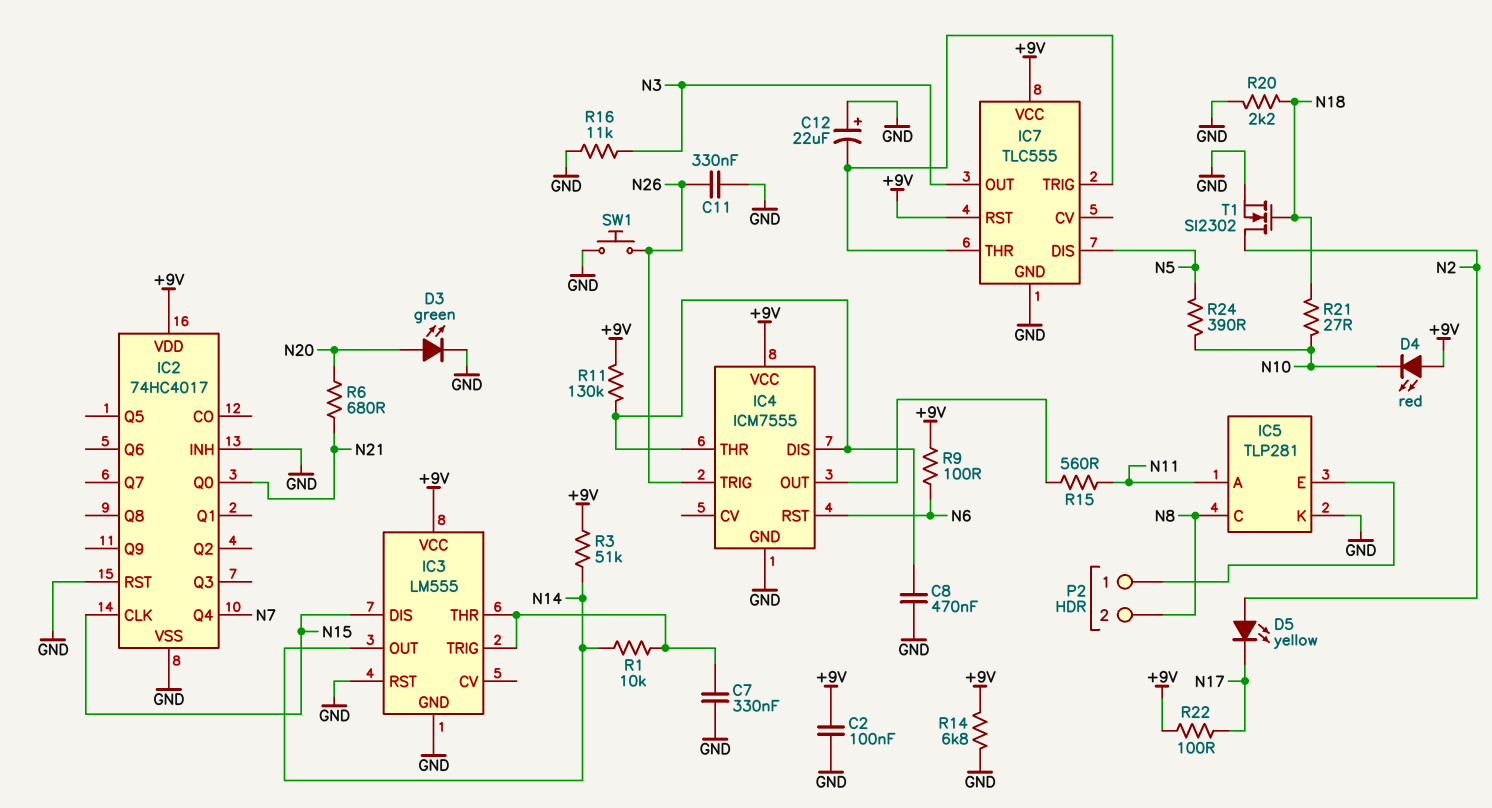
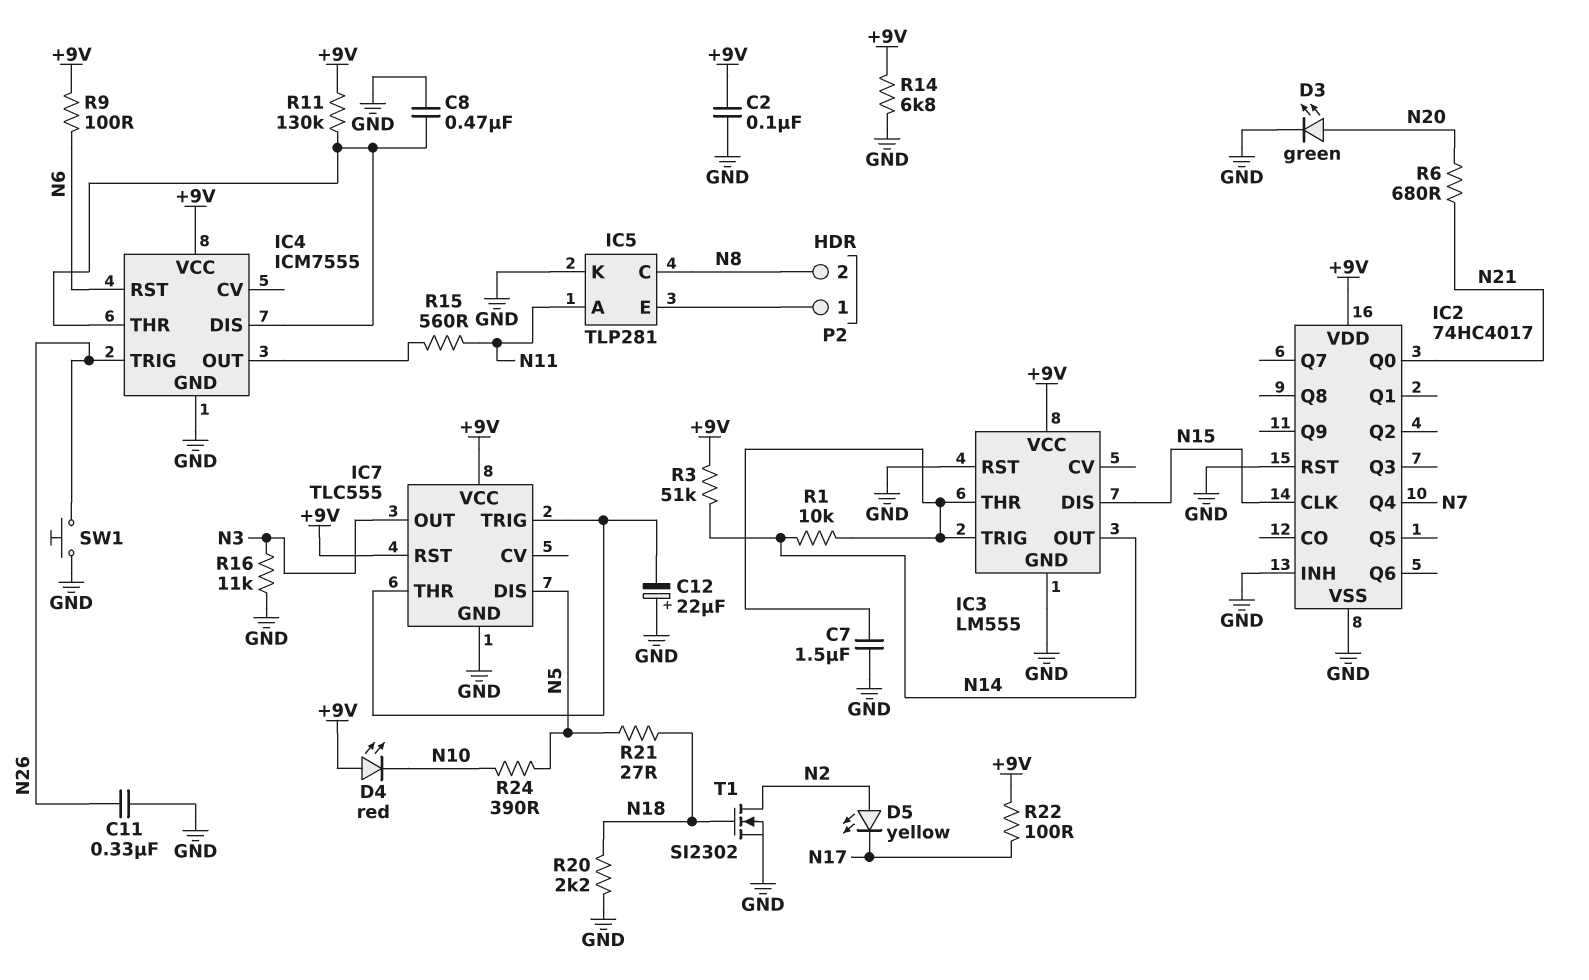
C7: 330nF (GND, IC3/THR) -> 1.5uF (GND, IC3/THR)
R21: 27 (N10, N18) -> 27 (N5, N18)

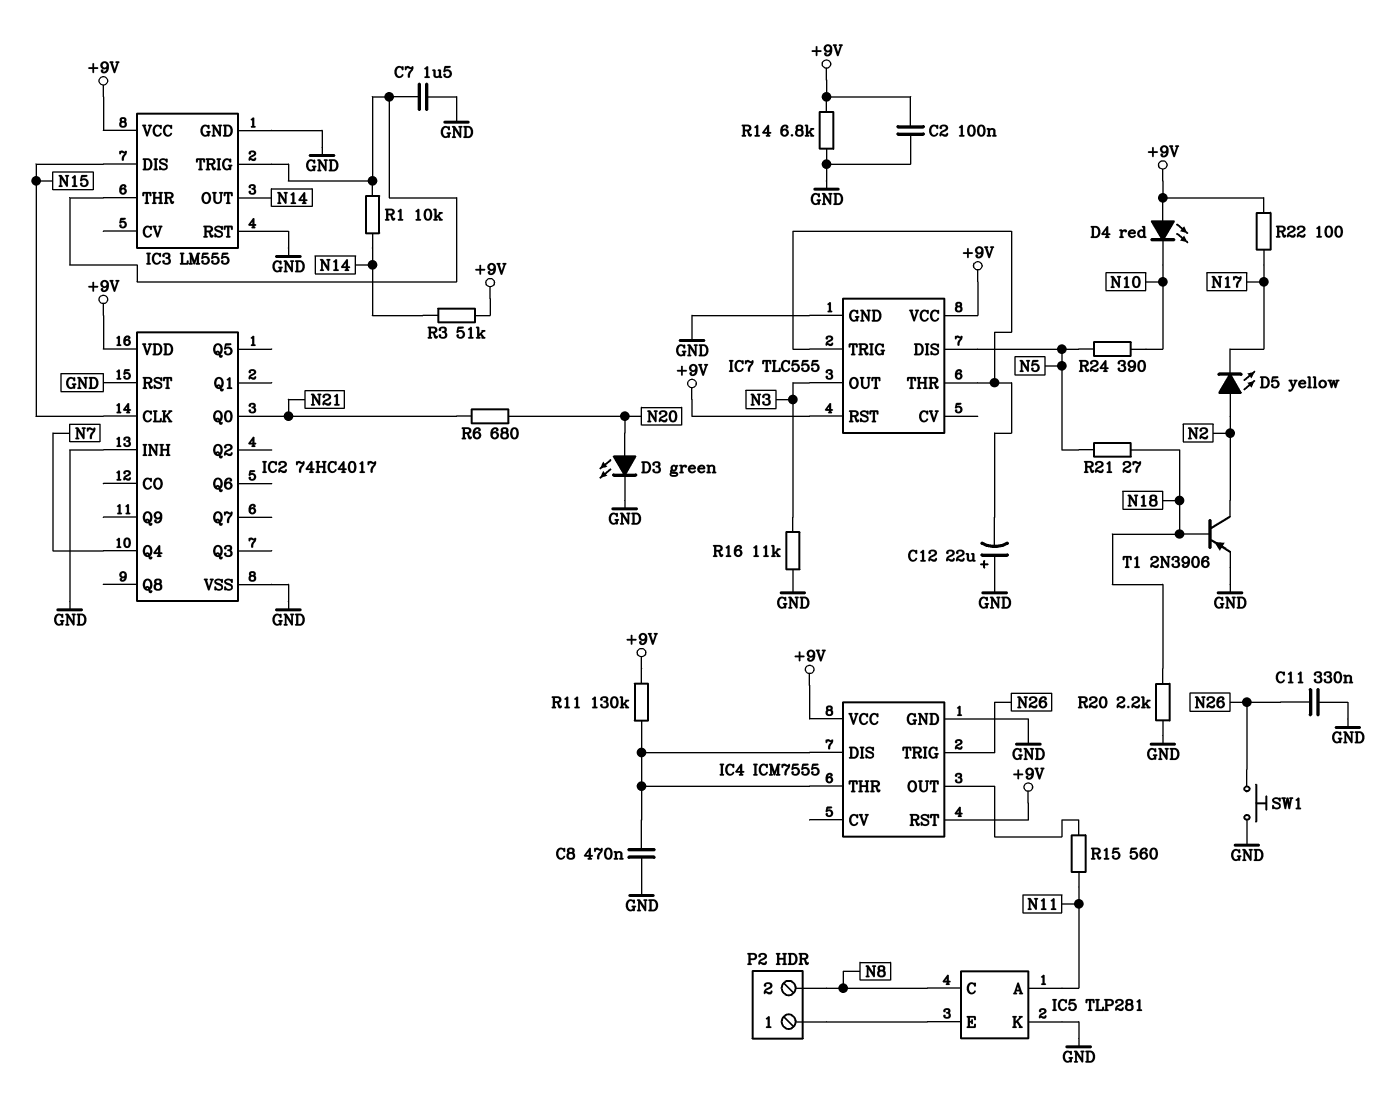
IC4 pin RST: N6 -> +9V
R9: 100 (+9V, N6) -> none
T1: NMOS SI2302 (G N18, D N2, S GND) -> PNP 2N3906 (B N18, C N2, E GND)

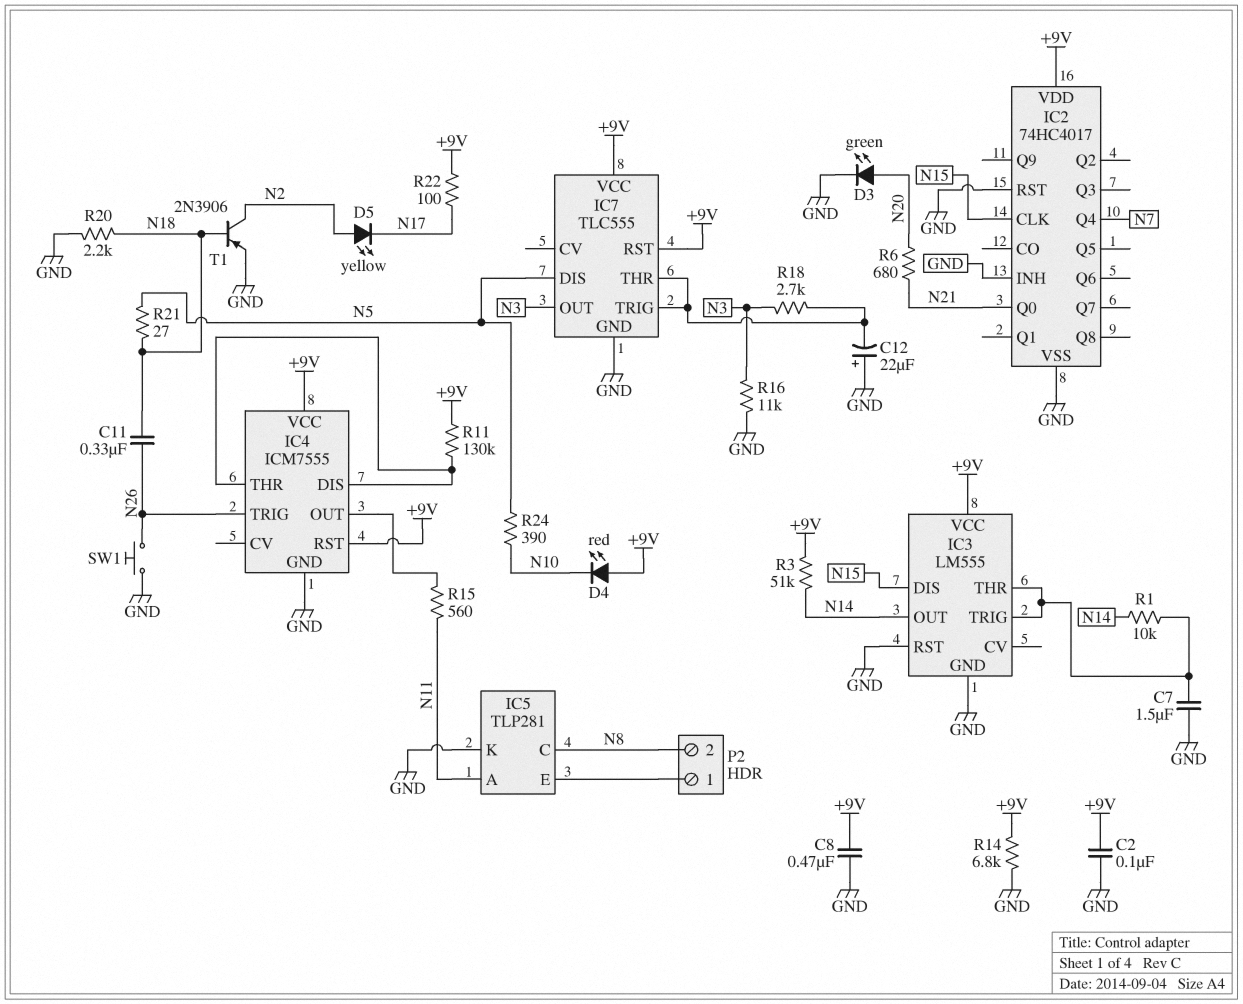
C8: 470nF (GND, IC4/DIS) -> 470nF (+9V, GND)
C11: 330nF (GND, N26) -> 330nF (N18, N26)
R18: none -> 2.7k (IC7/THR, N3)

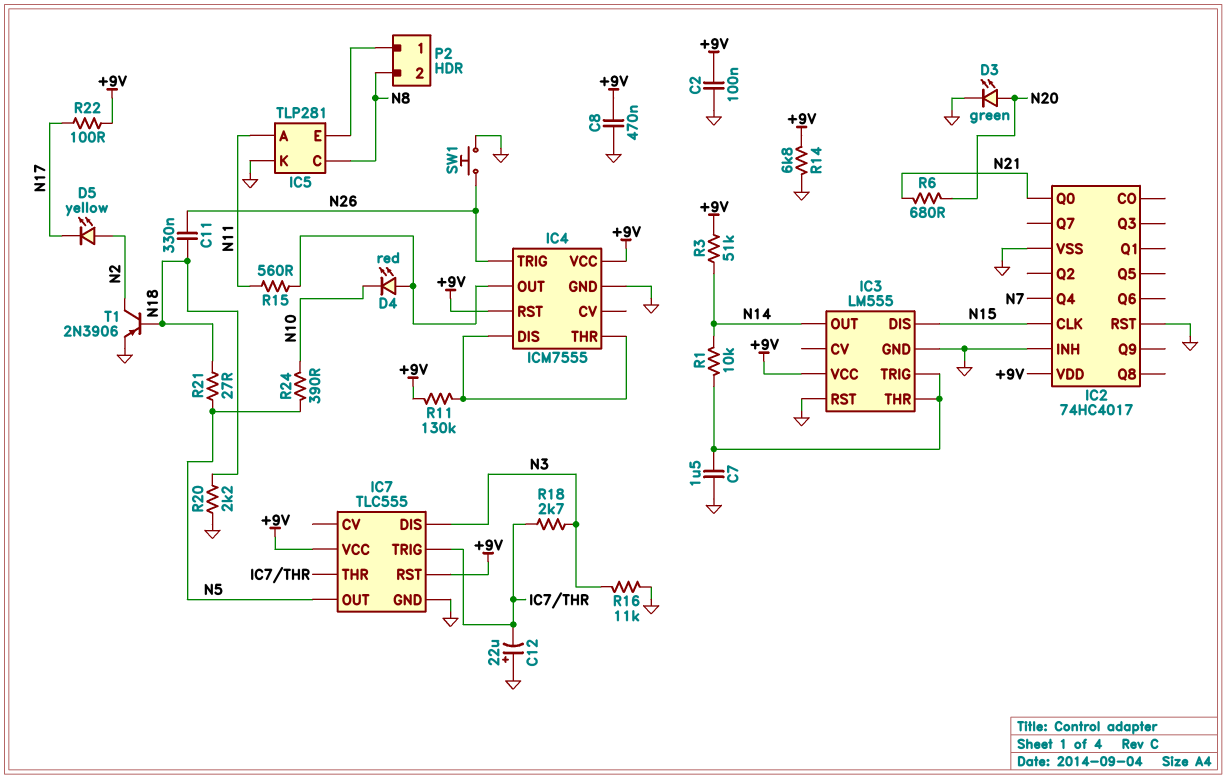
D4: LED red (A +9V, K N10) -> LED red (A IC4/OUT, K N10)
IC7 pin DIS: N5 -> N3
IC7 pin OUT: N3 -> N5

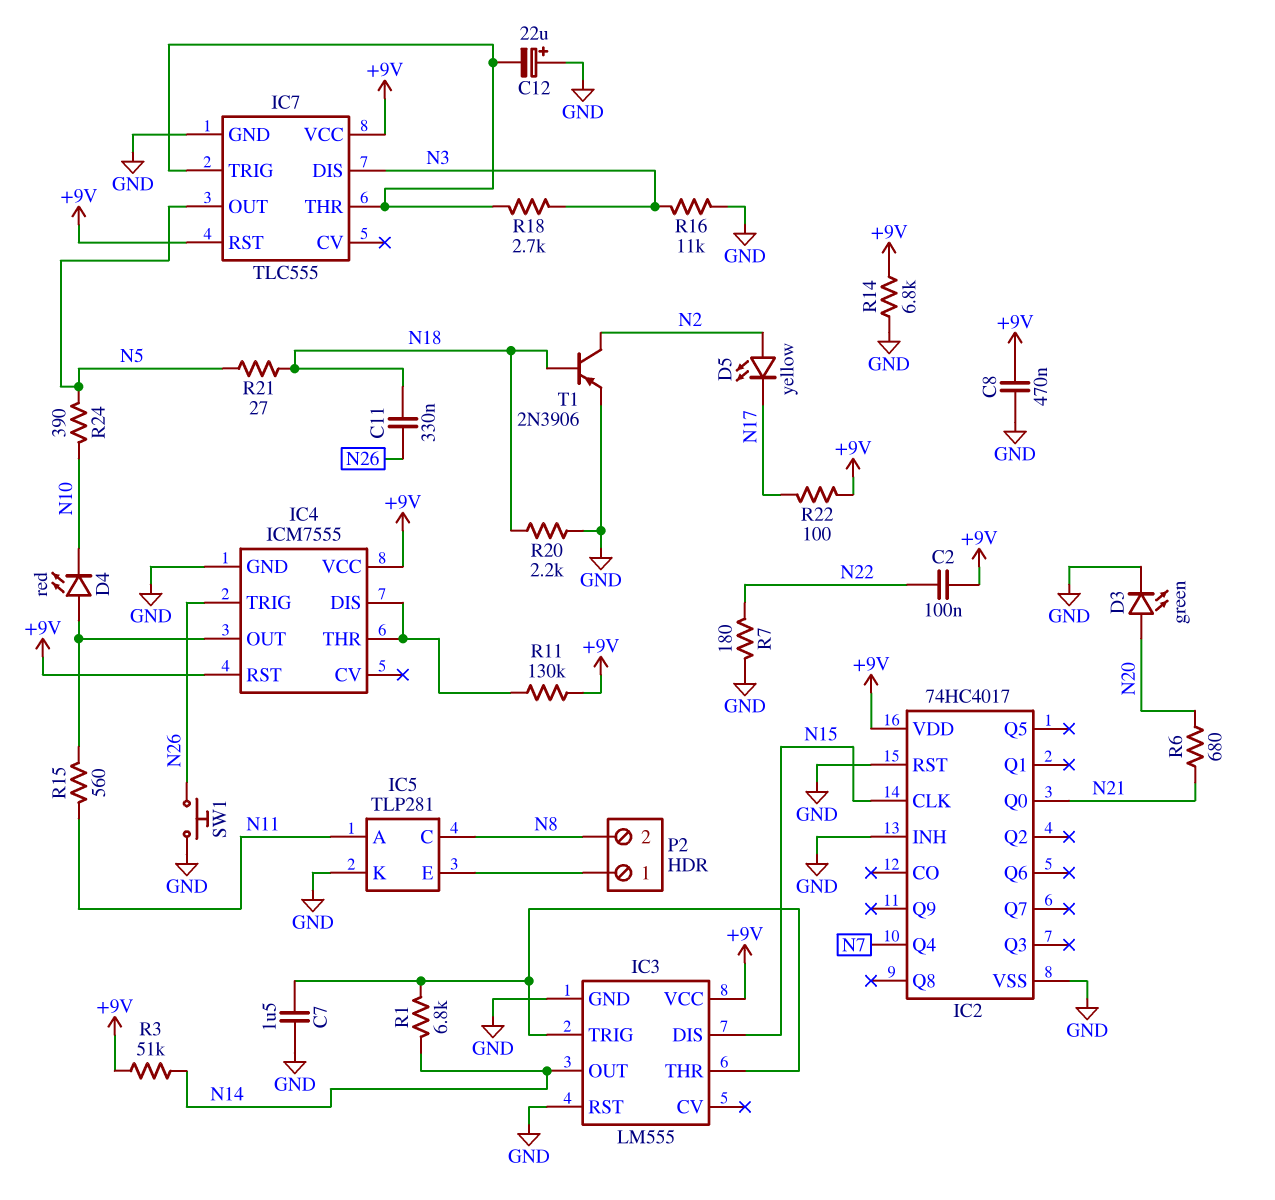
C2: 100nF (+9V, GND) -> 100nF (+9V, N22)
R1: 10k (IC3/THR, N14) -> 6.8k (IC3/THR, N14)
R7: none -> 180 (GND, N22)

